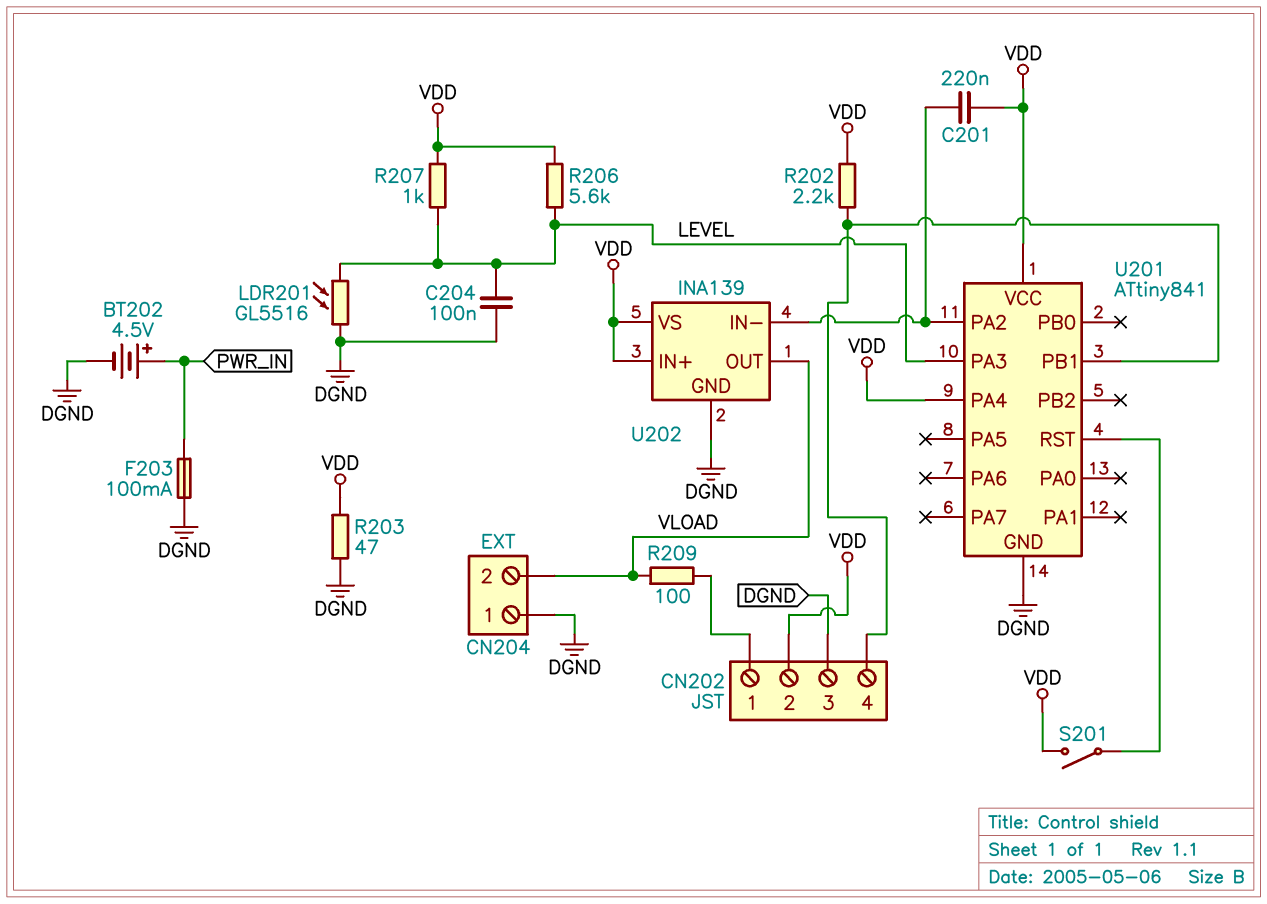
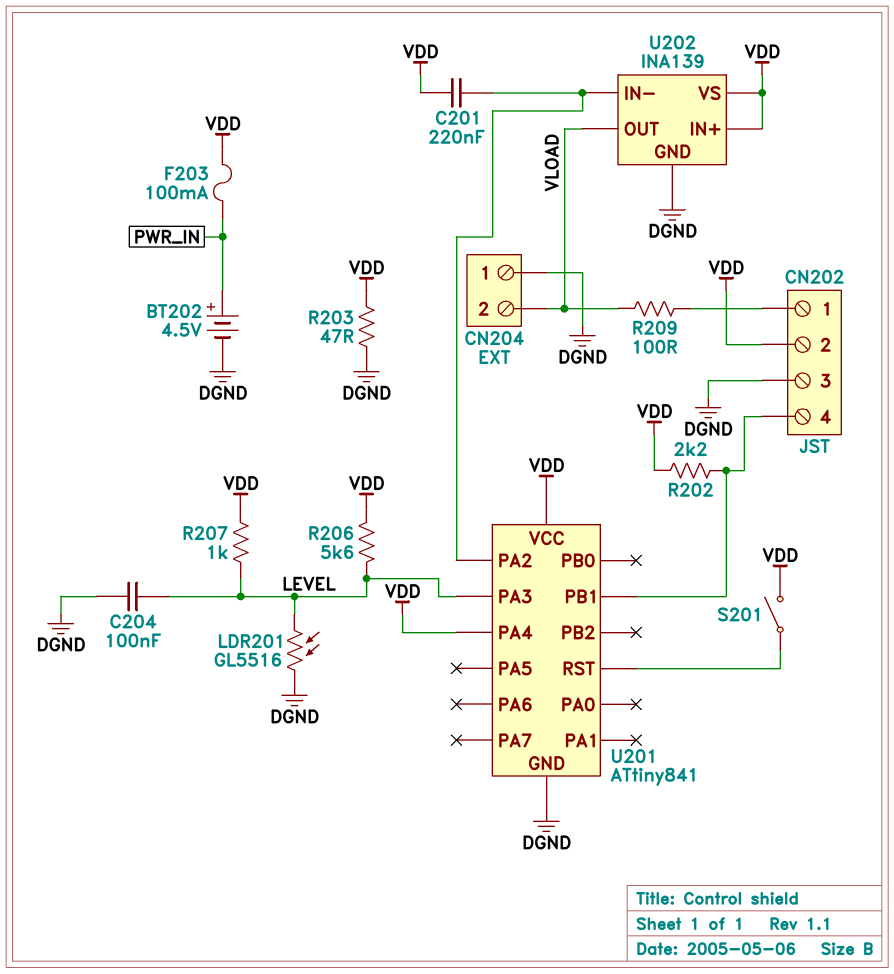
F203: 100mA (DGND, PWR_IN) -> 100mA (PWR_IN, VDD)

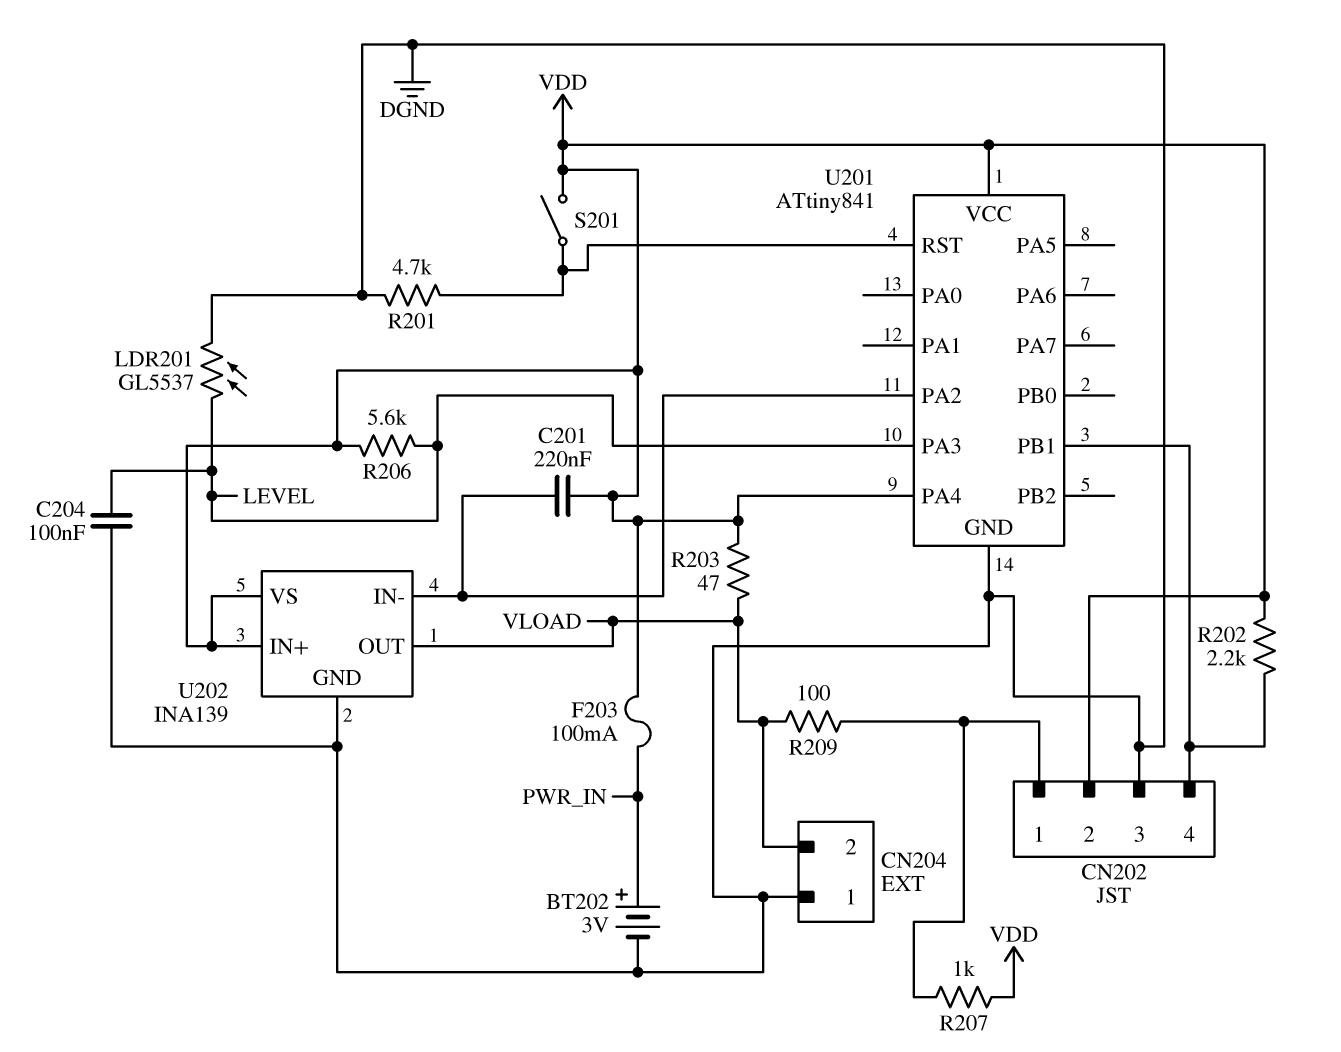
BT202: 4.5V (plus PWR_IN, minus DGND) -> 3V (plus PWR_IN, minus DGND)
LDR201: GL5516 (DGND, LEVEL) -> GL5537 (DGND, LEVEL)
R201: none -> 4.7k (DGND, U201/RST)
R203: 47 (DGND, VDD) -> 47 (VDD, VLOAD)
R207: 1k (LEVEL, VDD) -> 1k (CN202/1, VDD)

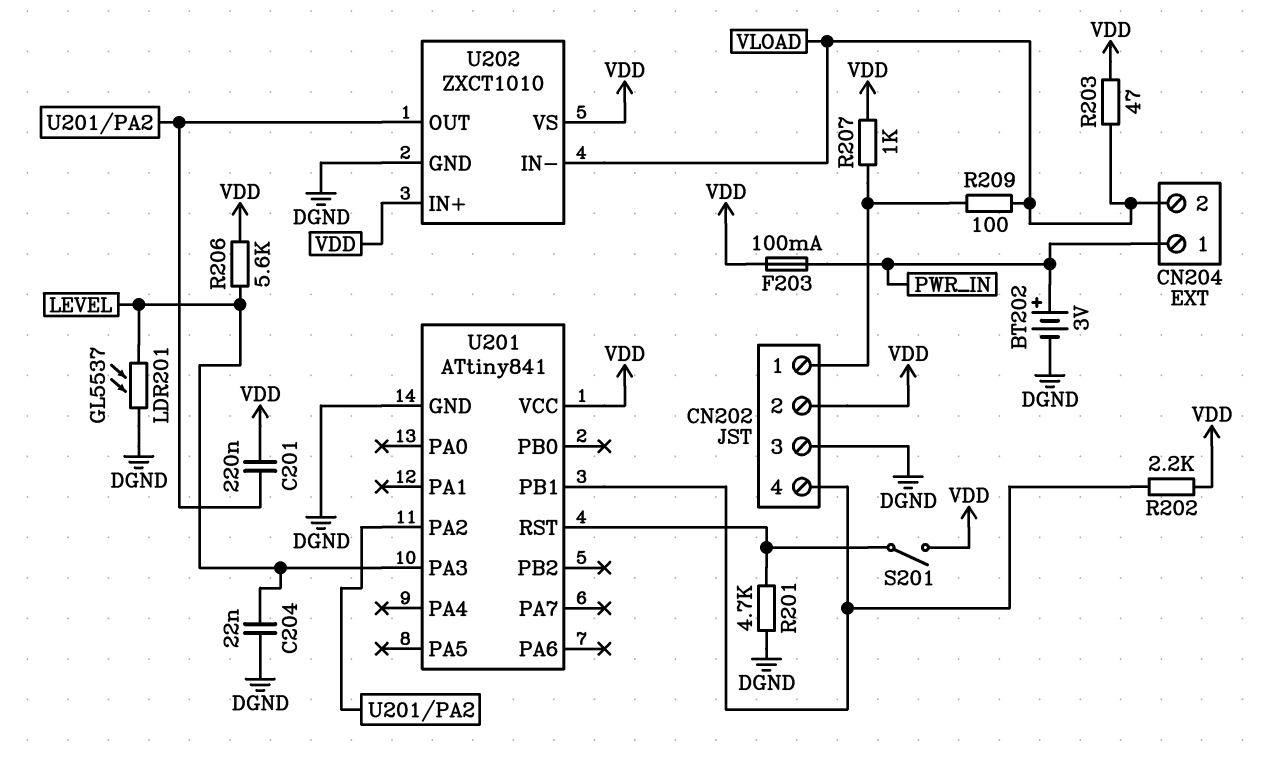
C204: 100nF (DGND, LEVEL) -> 22nF (DGND, LEVEL)
CN204 pin 1: DGND -> PWR_IN
U201 pin PA4: VDD -> none
U202: INA139 -> ZXCT1010
U202 pin IN-: U201/PA2 -> VLOAD
U202 pin OUT: VLOAD -> U201/PA2

